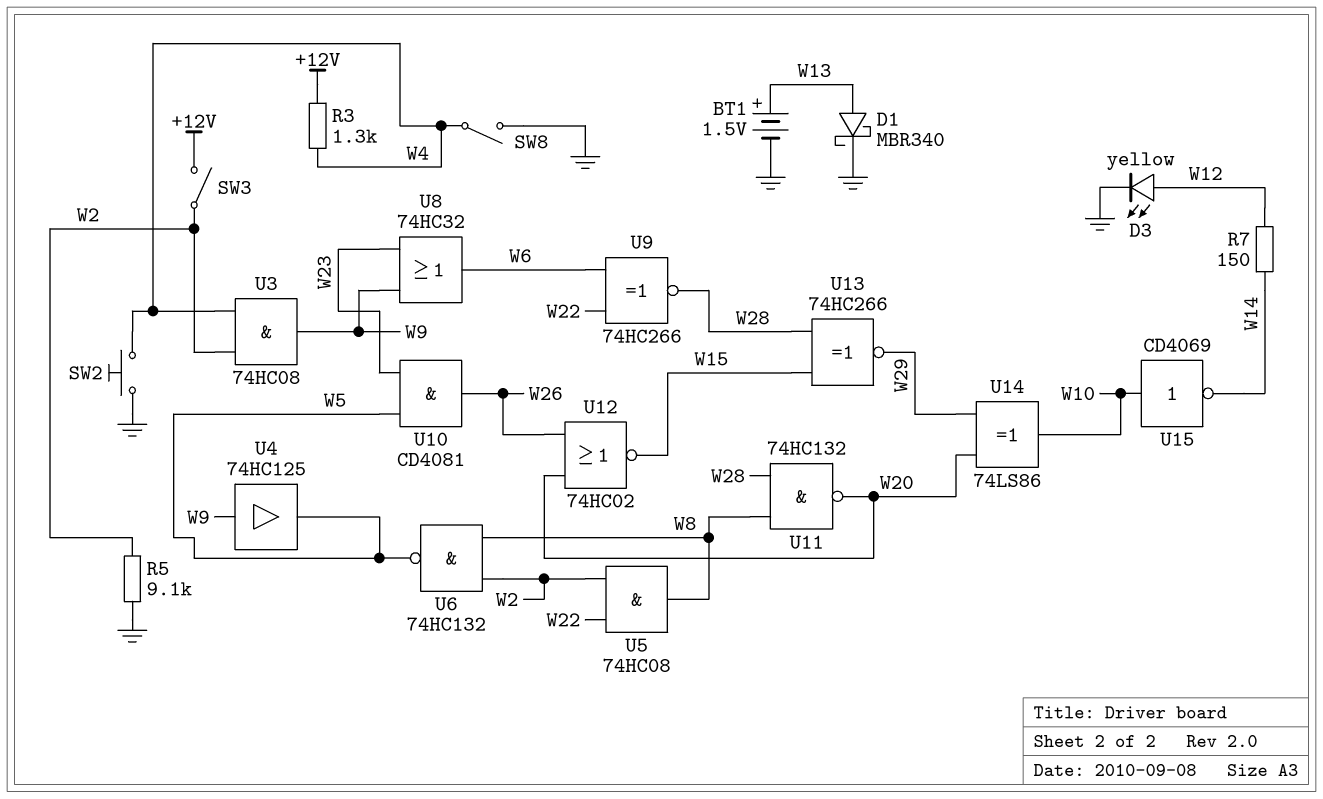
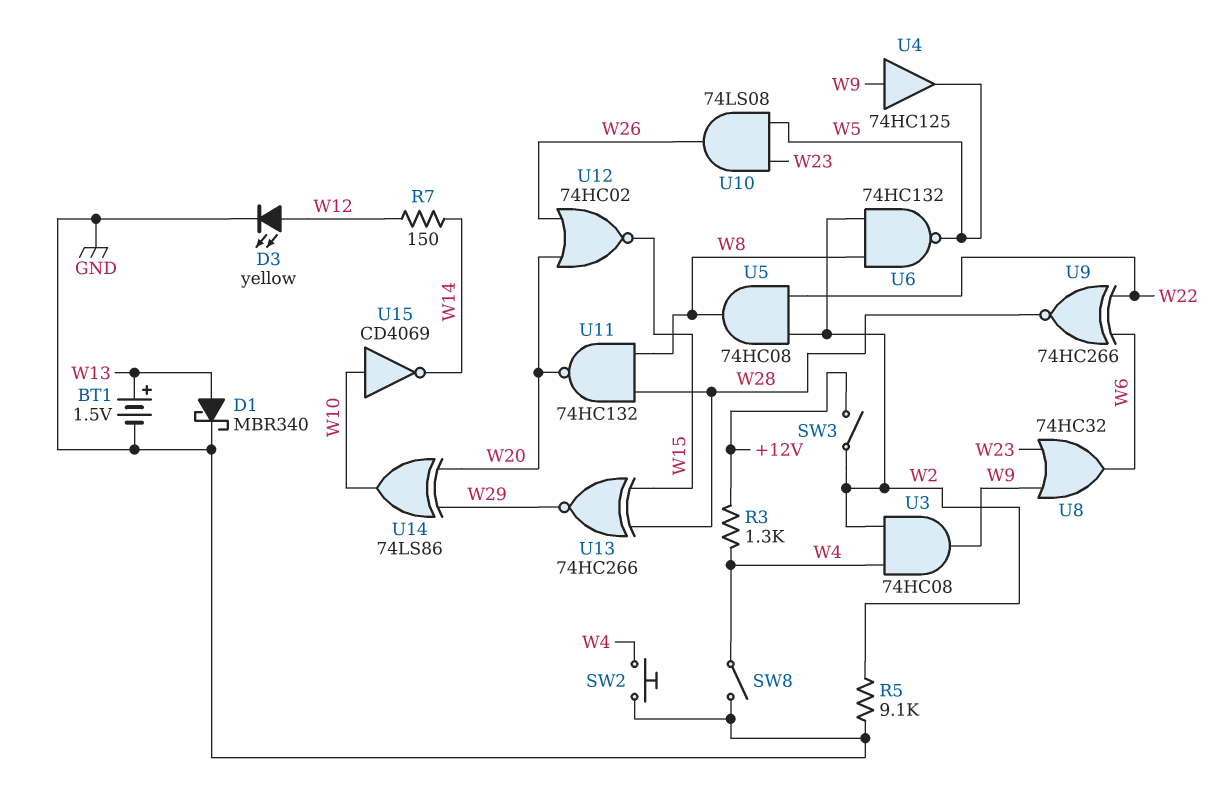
U10: AND CD4081 (in W5, in W23, out W26) -> AND 74LS08 (in W5, in W23, out W26)

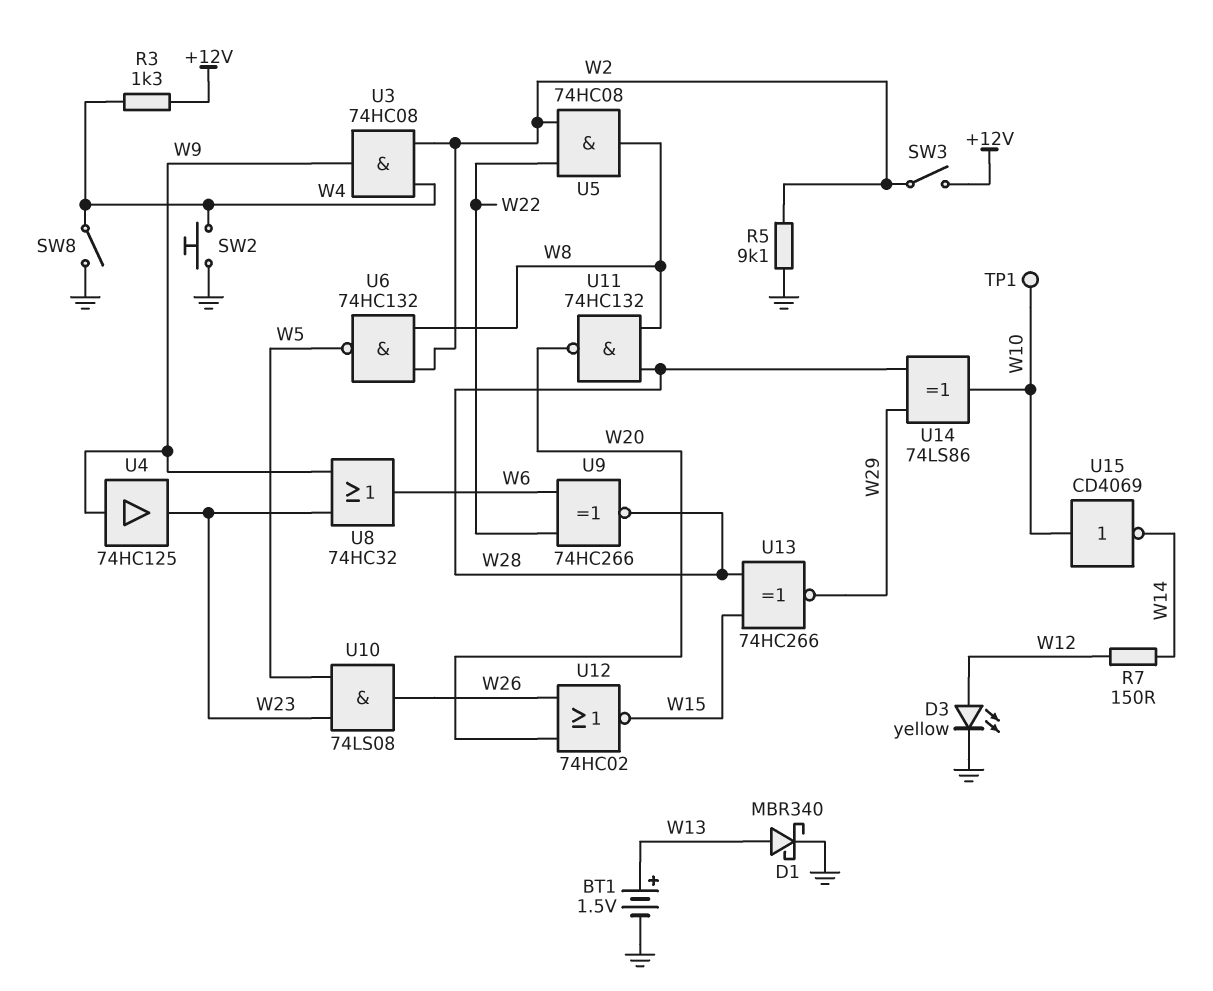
TP1: none -> test point (W10)
U4: buffer 74HC125 (in W9, out W5) -> buffer 74HC125 (in W9, out W23)
U14: XOR 74LS86 (in W20, in W29, out W10) -> XOR 74LS86 (in W28, in W29, out W10)

